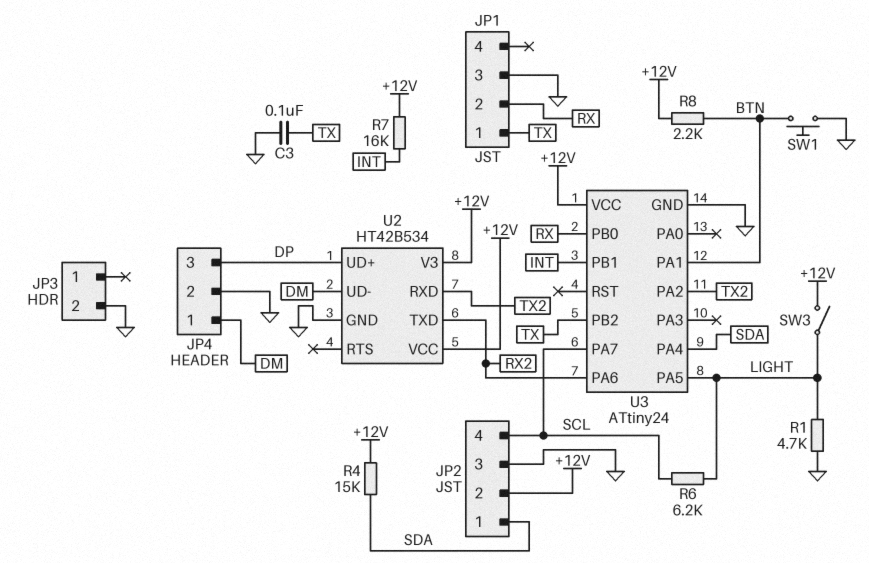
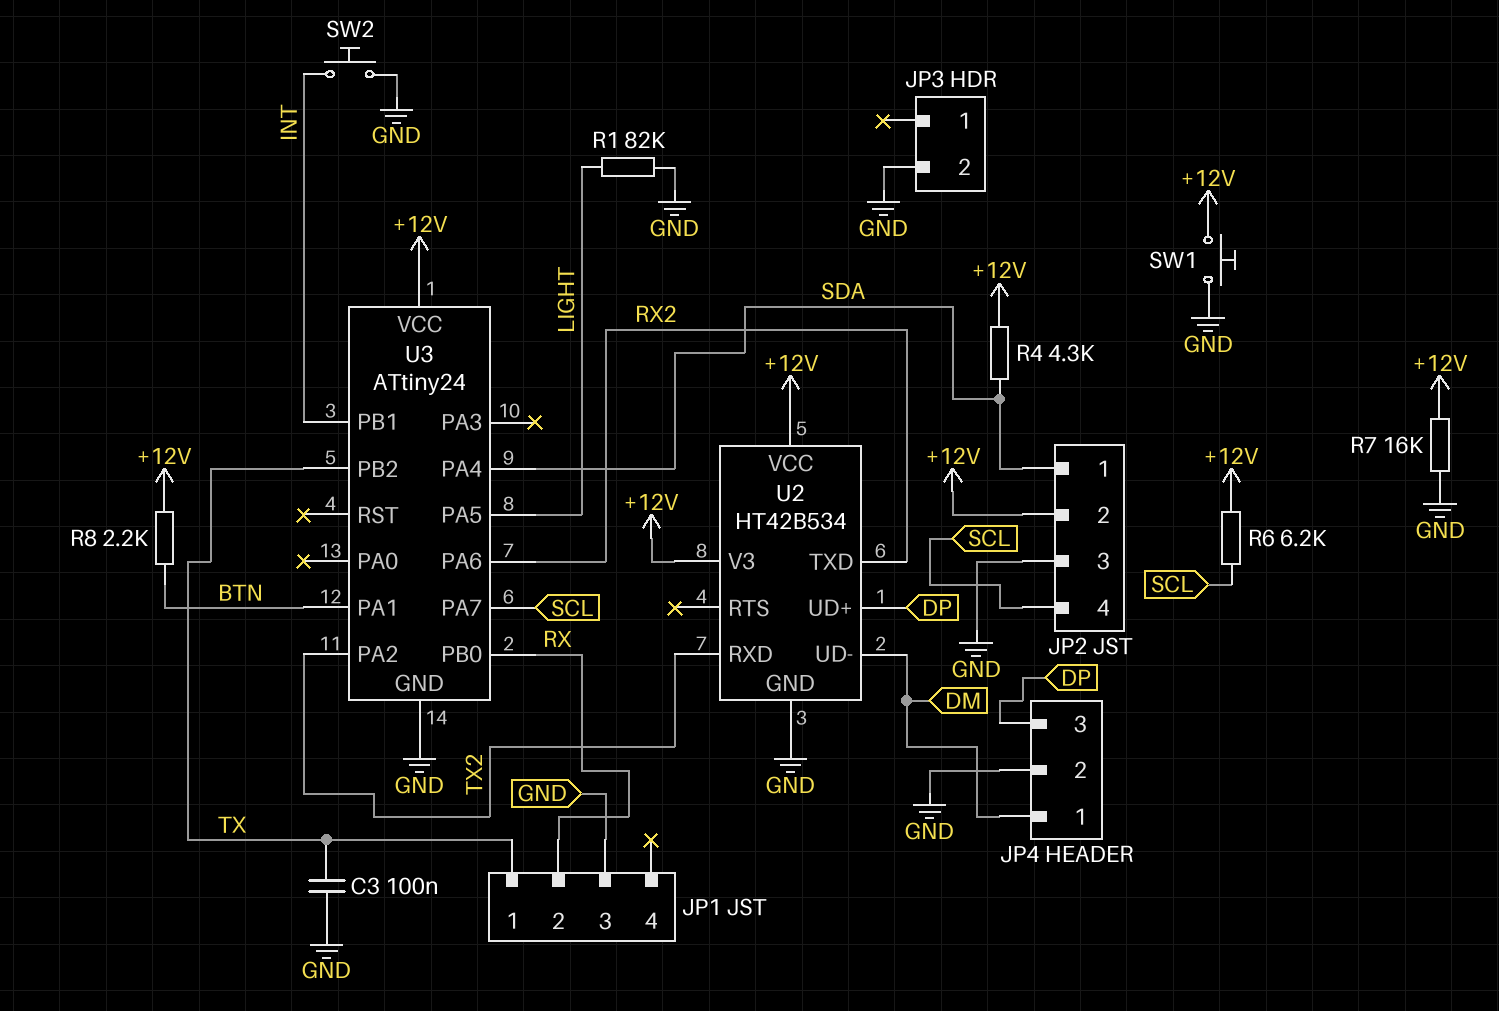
R1: 4.7k (GND, LIGHT) -> 82k (GND, LIGHT)
R4: 15k (+12V, SDA) -> 4.3k (+12V, SDA)
R6: 6.2k (LIGHT, SCL) -> 6.2k (+12V, SCL)
R7: 16k (+12V, INT) -> 16k (+12V, GND)
SW1: button (BTN, GND) -> button (+12V, GND)
SW2: none -> button (GND, INT)
SW3: switch (+12V, LIGHT) -> none

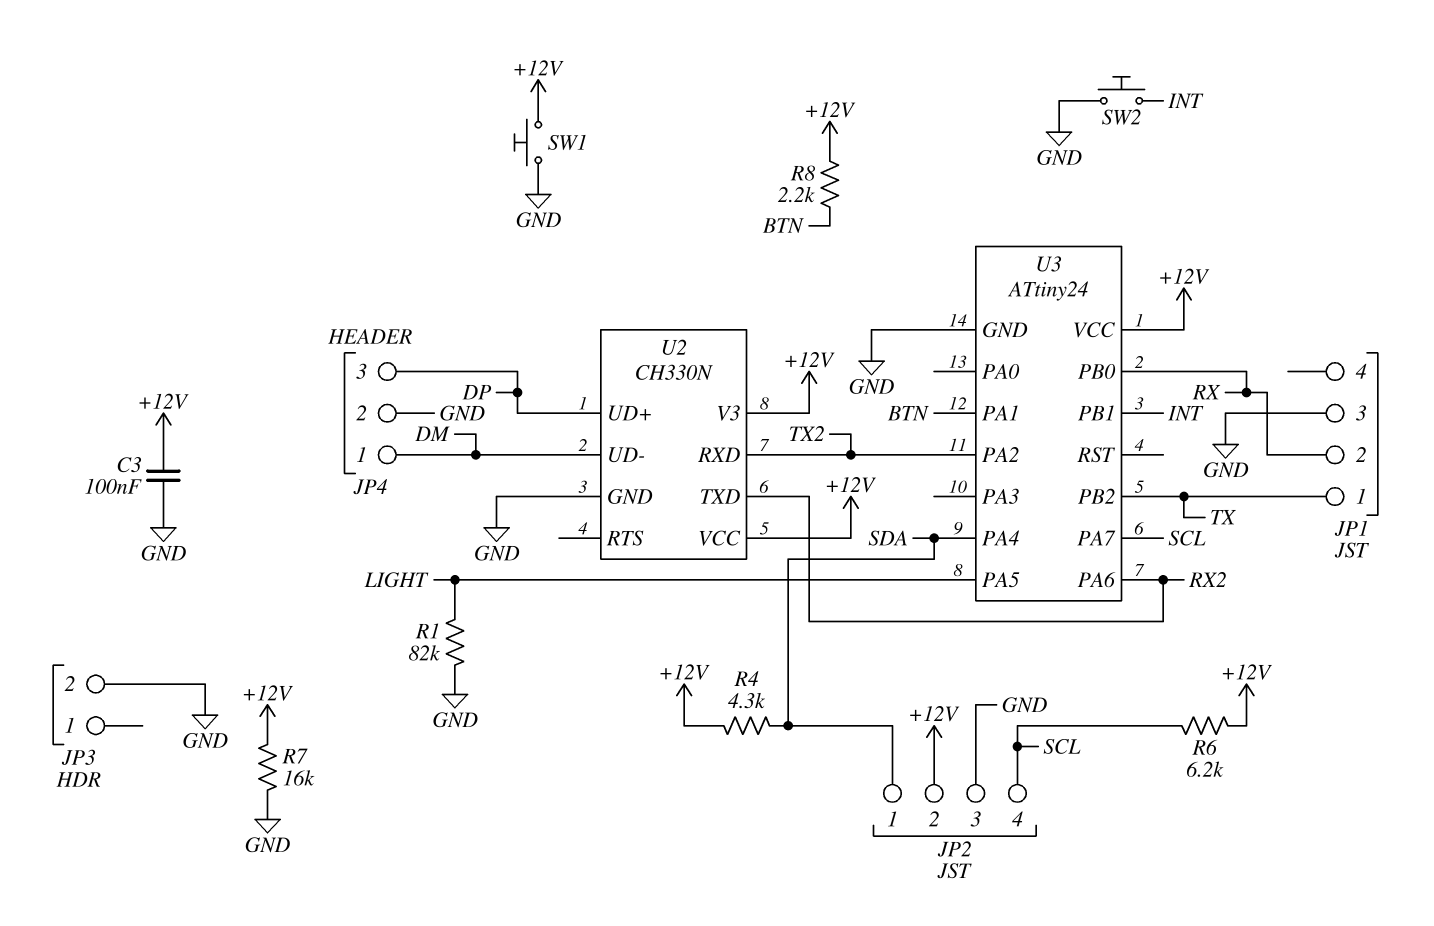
C3: 100nF (GND, TX) -> 100nF (+12V, GND)
U2: HT42B534 -> CH330N

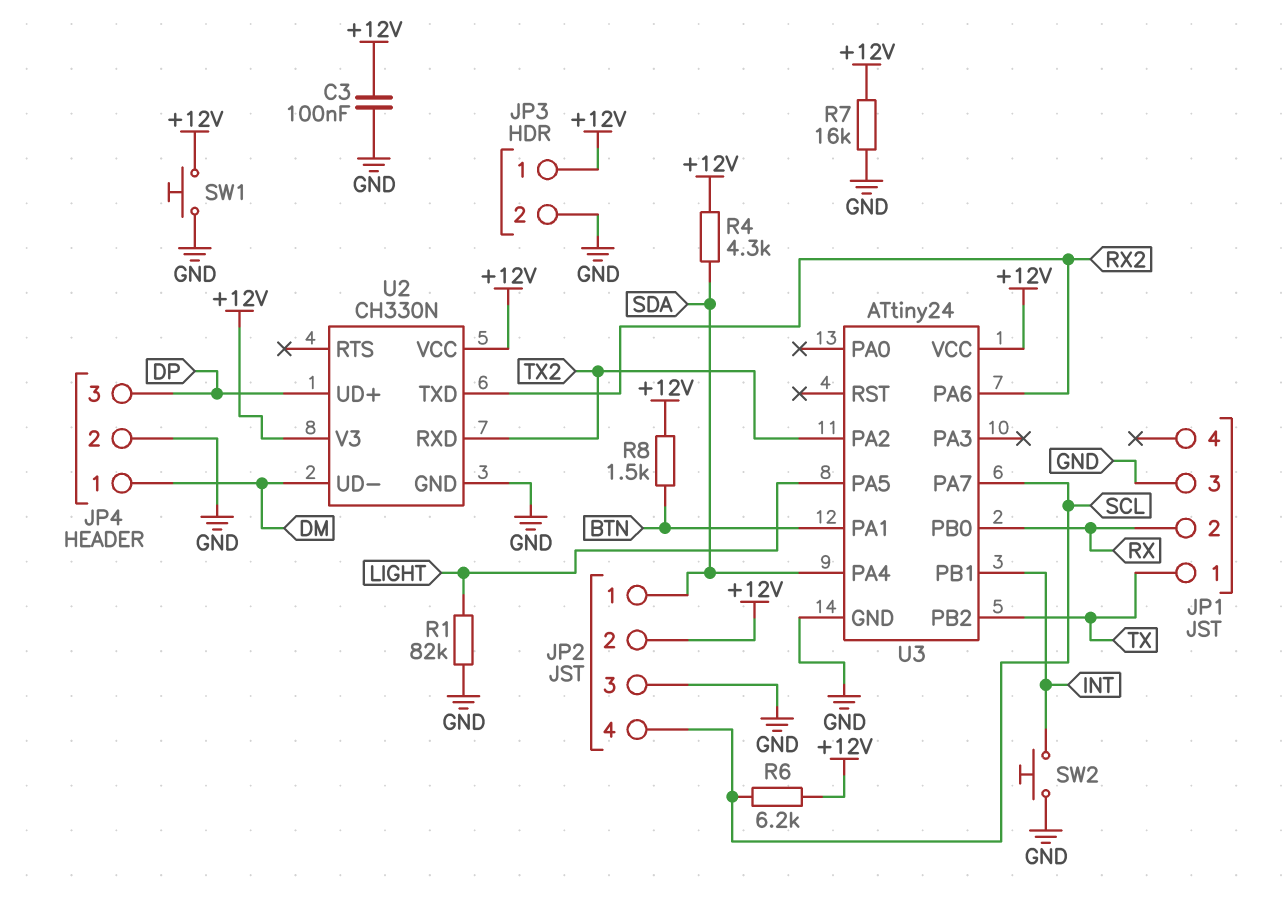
JP3 pin 1: none -> +12V
R8: 2.2k (+12V, BTN) -> 1.5k (+12V, BTN)

